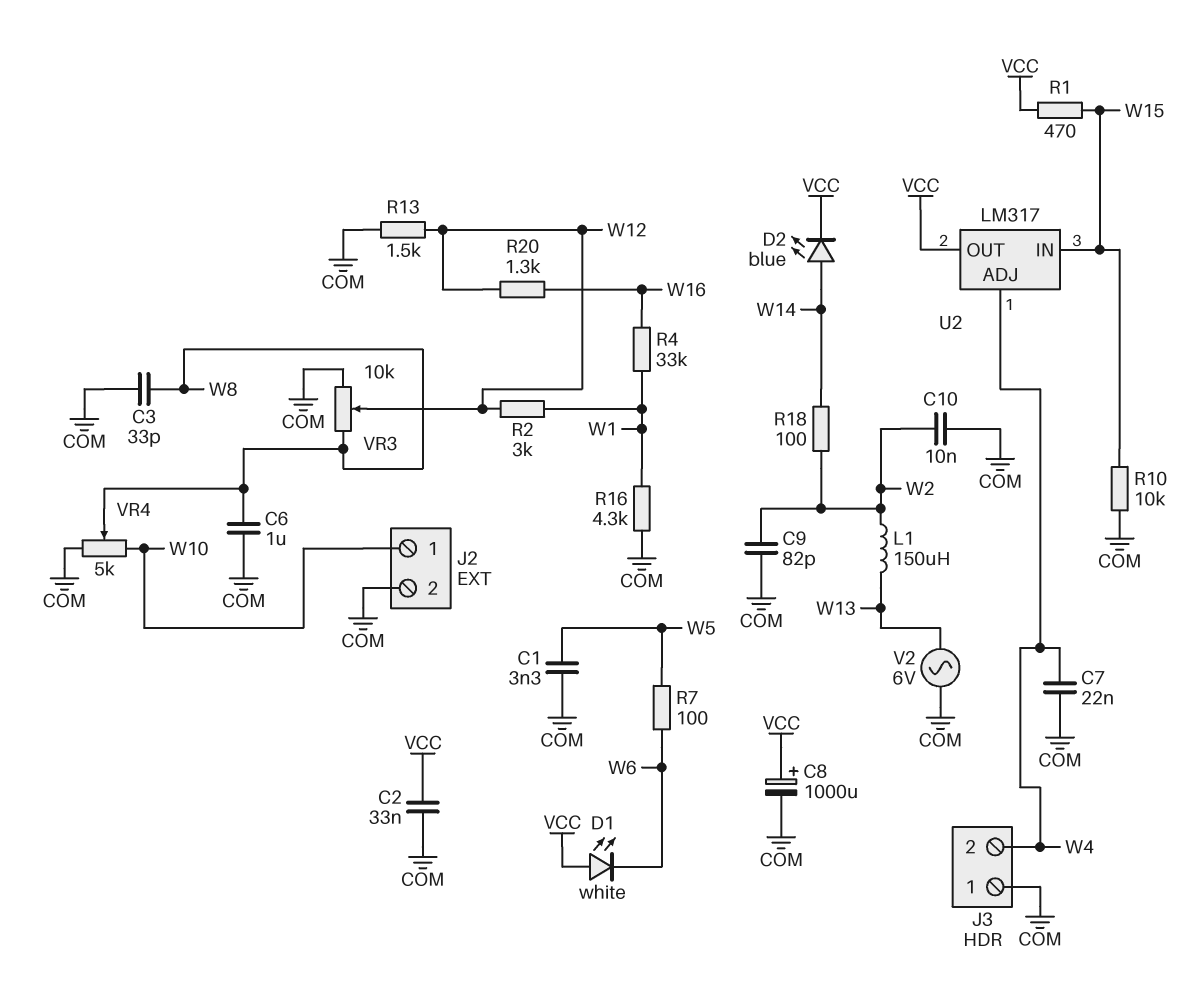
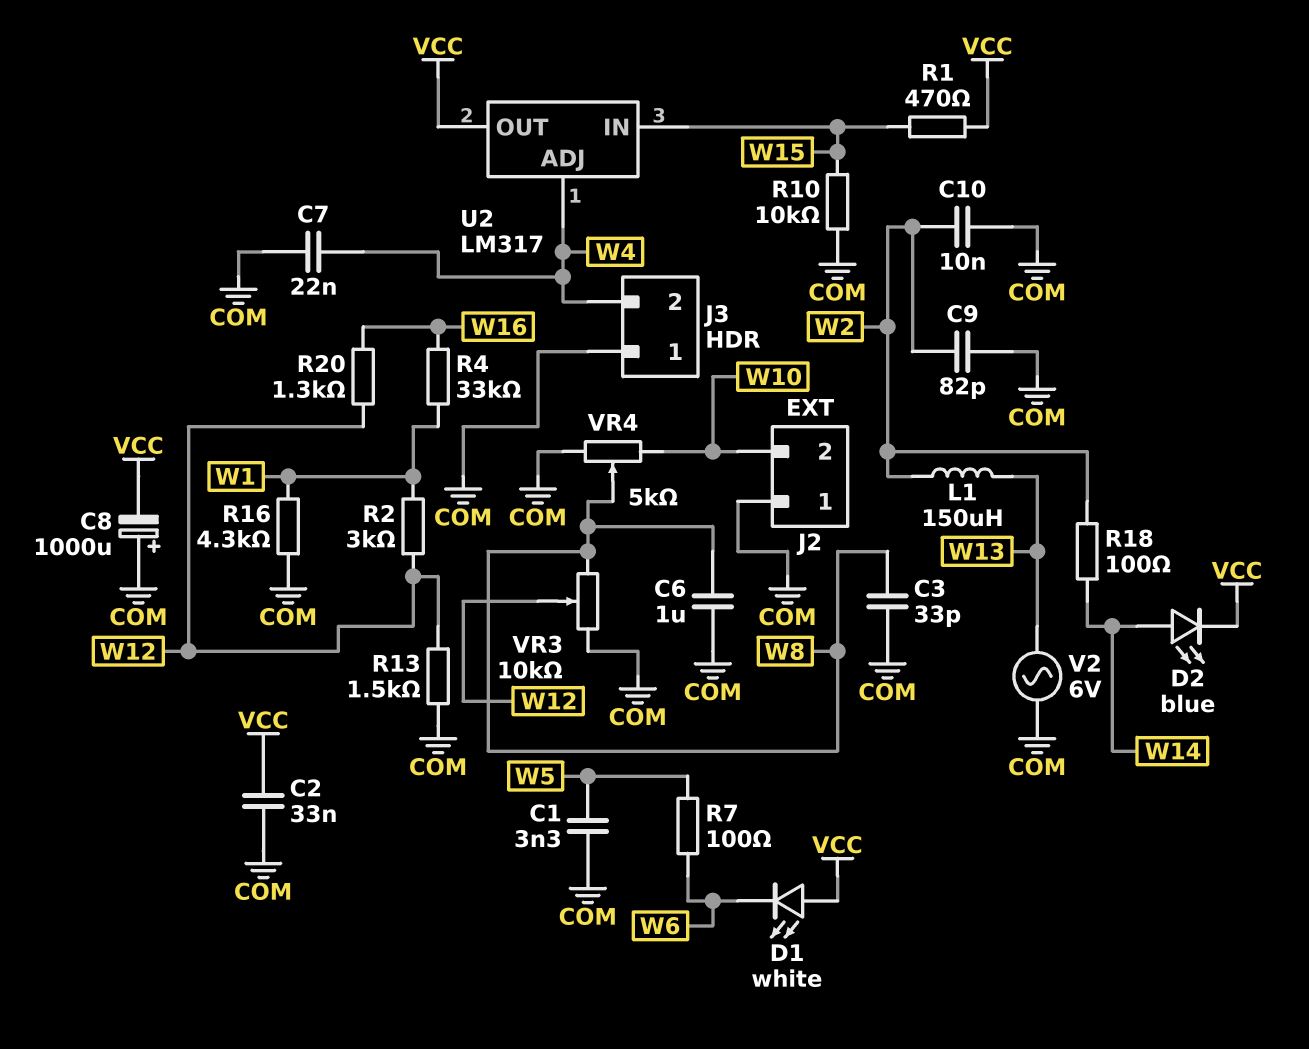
C8: 1000uF (plus VCC, minus COM) -> 1000uF (plus COM, minus VCC)
J2 pin 1: W10 -> COM
J2 pin 2: COM -> W10

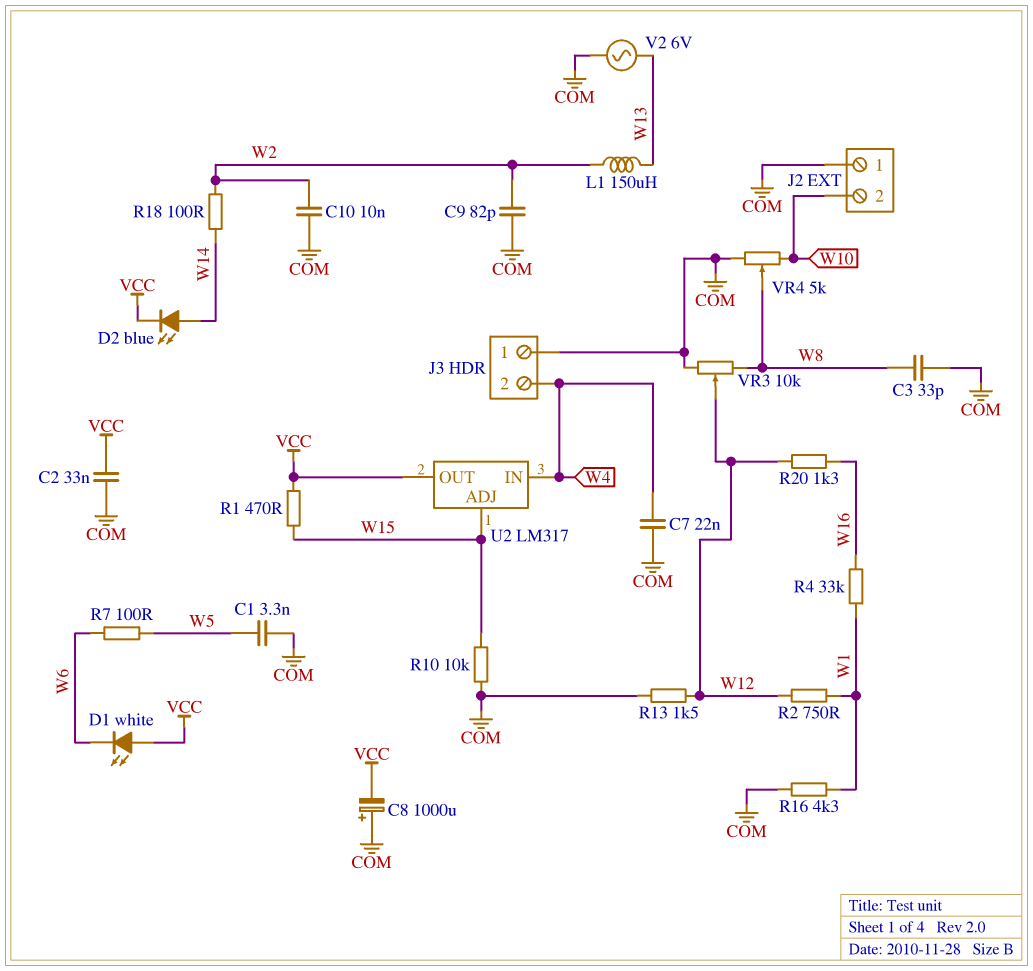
C6: 1uF (COM, W8) -> none
R2: 3k (W1, W12) -> 750 (W1, W12)
U2 pin ADJ: W4 -> W15
U2 pin IN: W15 -> W4

